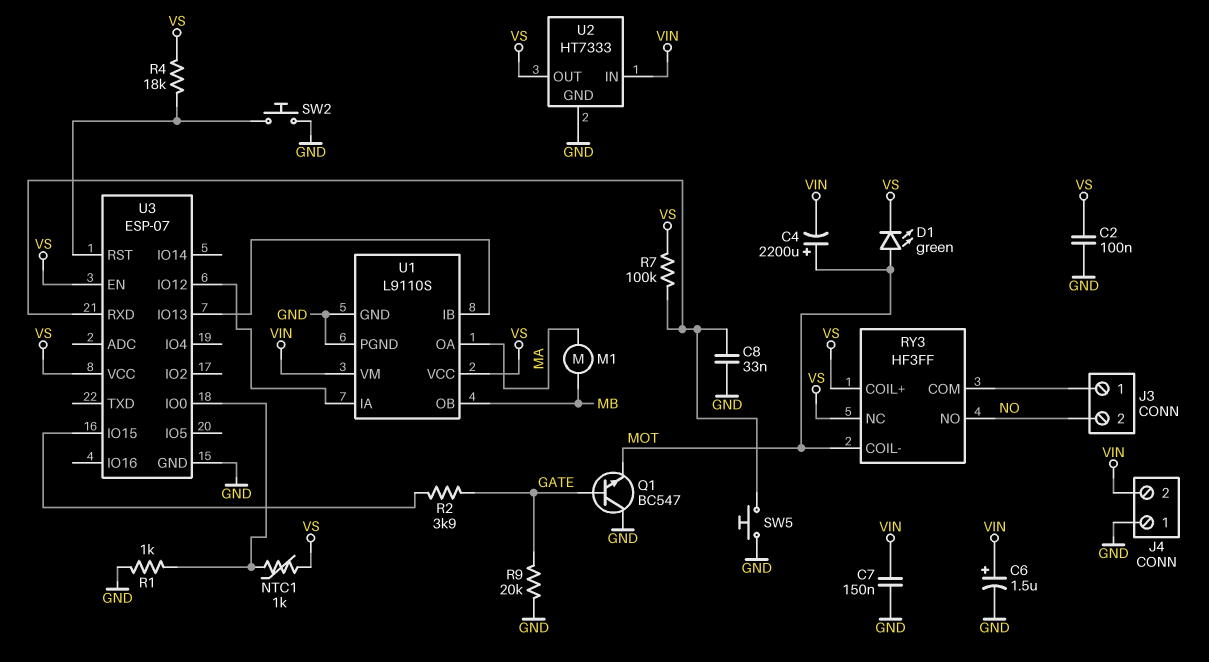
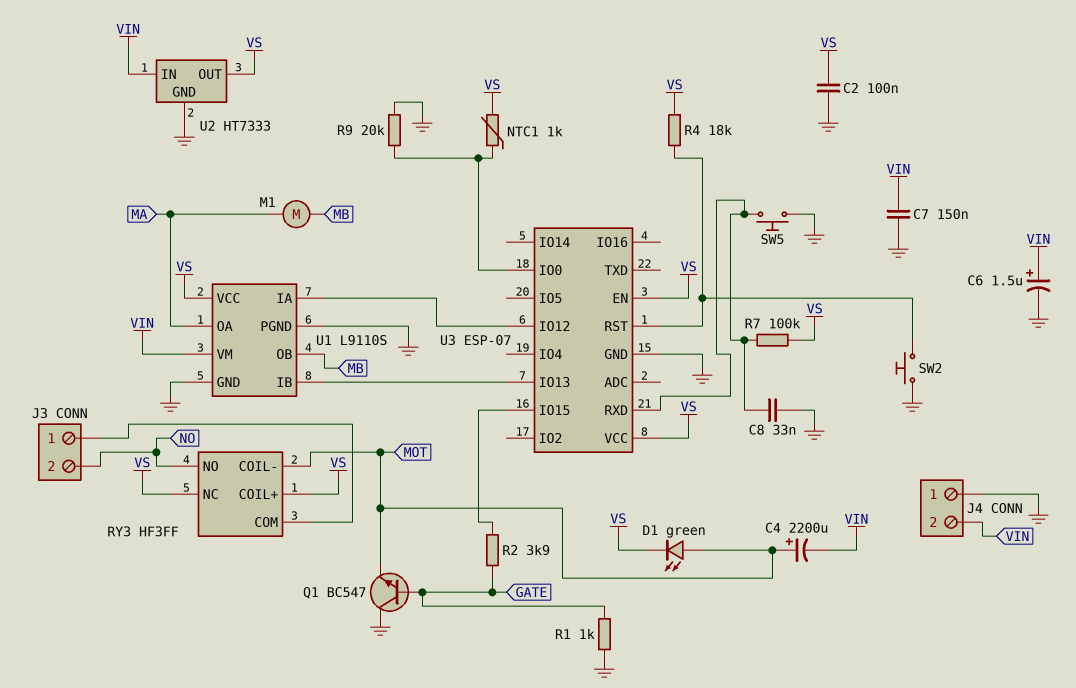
R1: 1k (GND, U3/IO0) -> 1k (GATE, GND)
R9: 20k (GATE, GND) -> 20k (GND, U3/IO0)

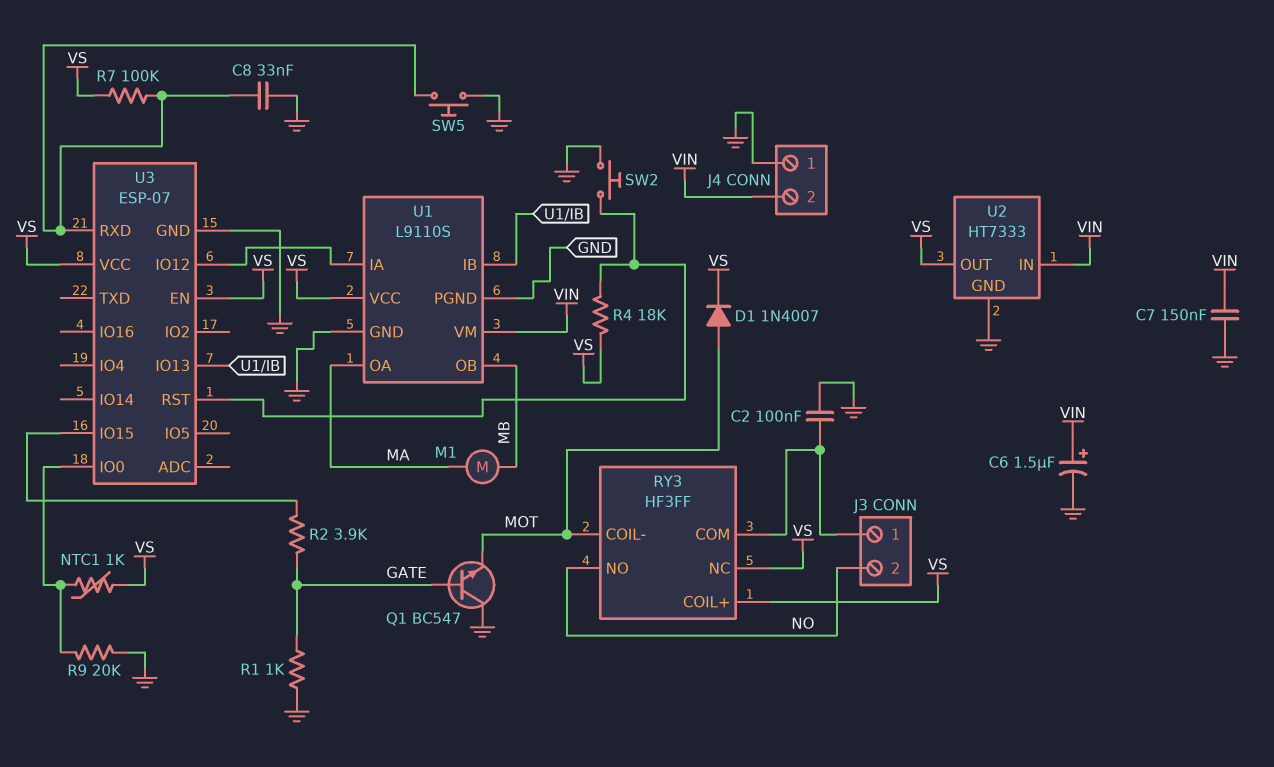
C2: 100nF (GND, VS) -> 100nF (GND, J3/1)
C4: 2200uF (plus MOT, minus VIN) -> none
D1: LED green (A MOT, K VS) -> diode 1N4007 (A MOT, K VS)

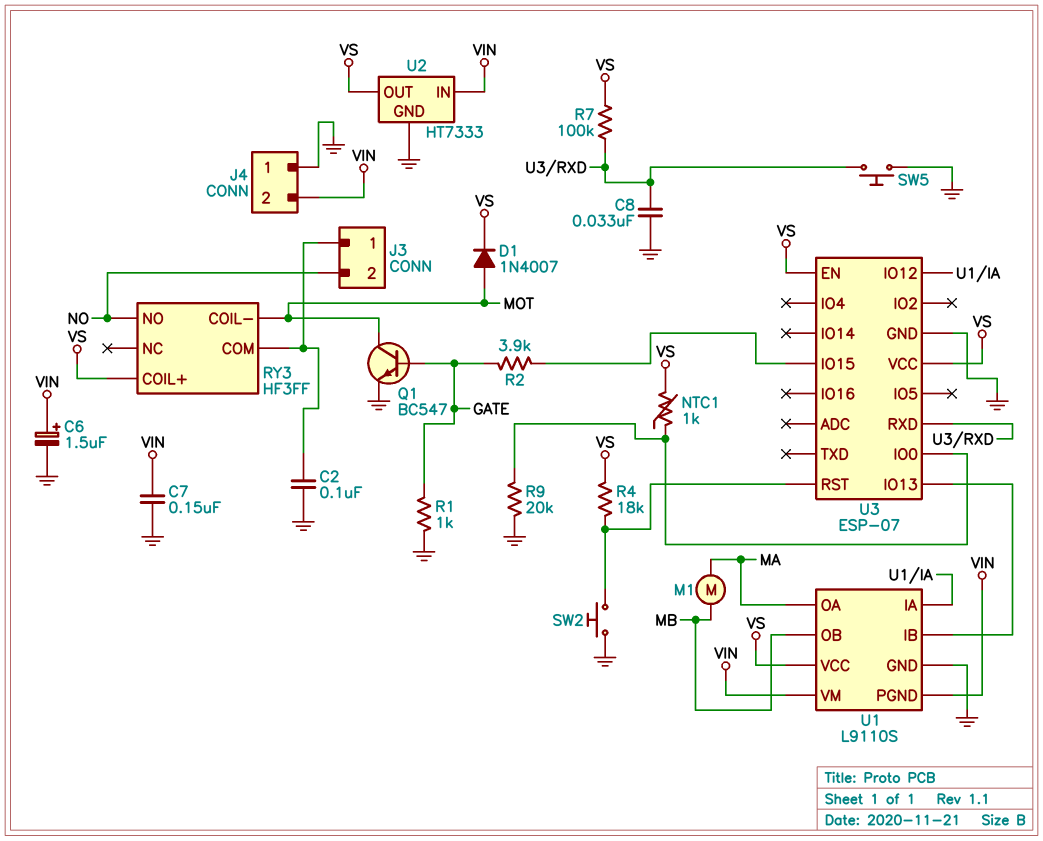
Q1: NPN BC547 (B GATE, C GND, E MOT) -> NPN BC547 (B GATE, C MOT, E GND)
RY3 pin NC: VS -> none
U1 pin PGND: GND -> VIN

